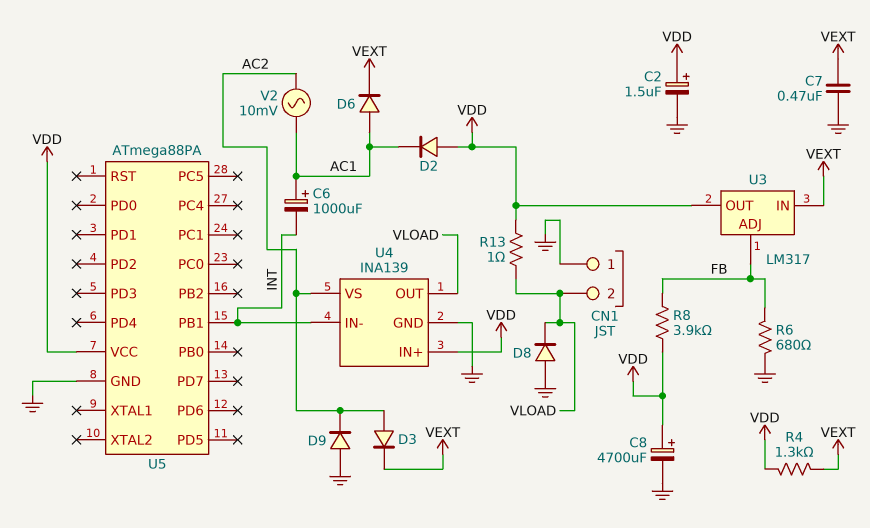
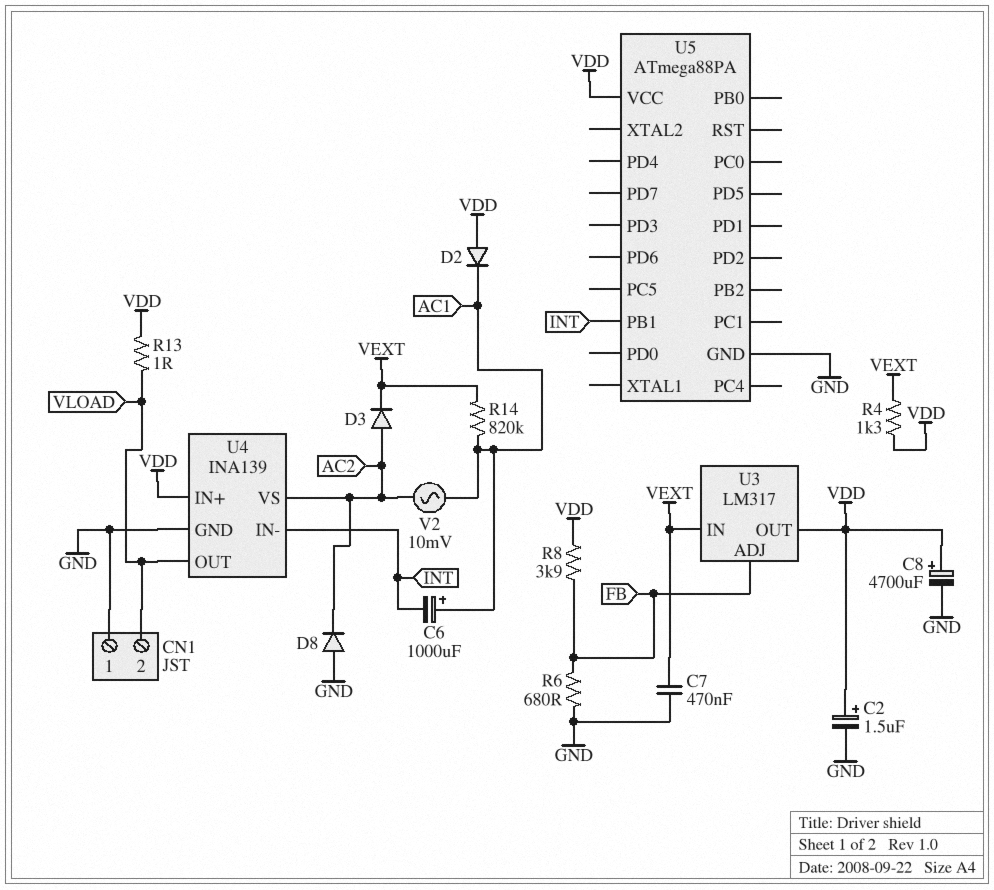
D6: diode (A AC1, K VEXT) -> none
D8: diode (A GND, K VLOAD) -> diode (A GND, K AC2)
D9: diode (A GND, K AC2) -> none
R14: none -> 820k (AC1, VEXT)

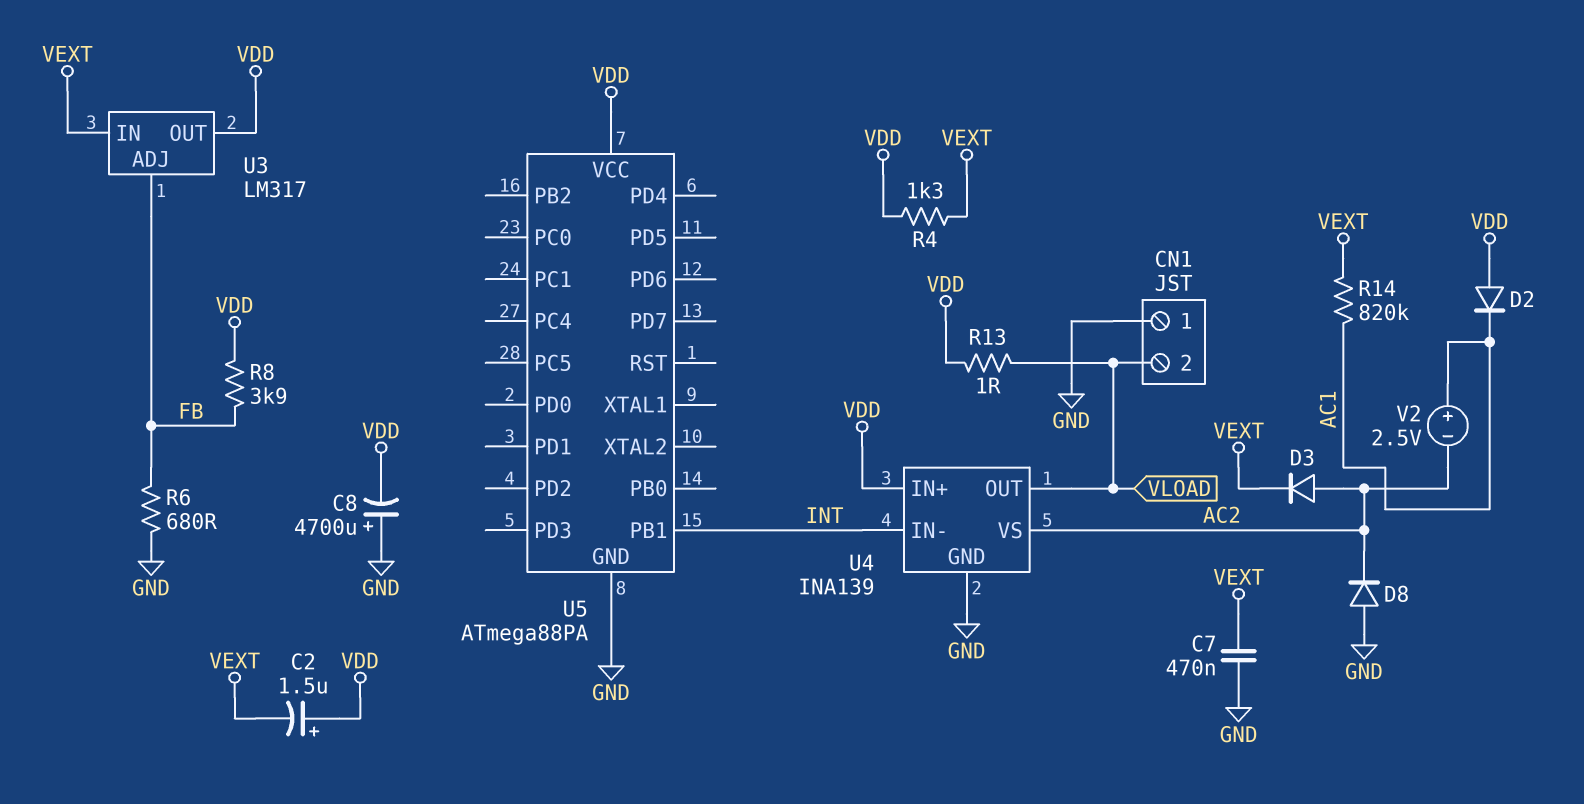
C2: 1.5uF (plus VDD, minus GND) -> 1.5uF (plus VDD, minus VEXT)
C6: 1000uF (plus AC1, minus INT) -> none
C8: 4700uF (plus VDD, minus GND) -> 4700uF (plus GND, minus VDD)
V2: AC 10mV (AC1, AC2) -> 2.5V (plus AC1, minus AC2)

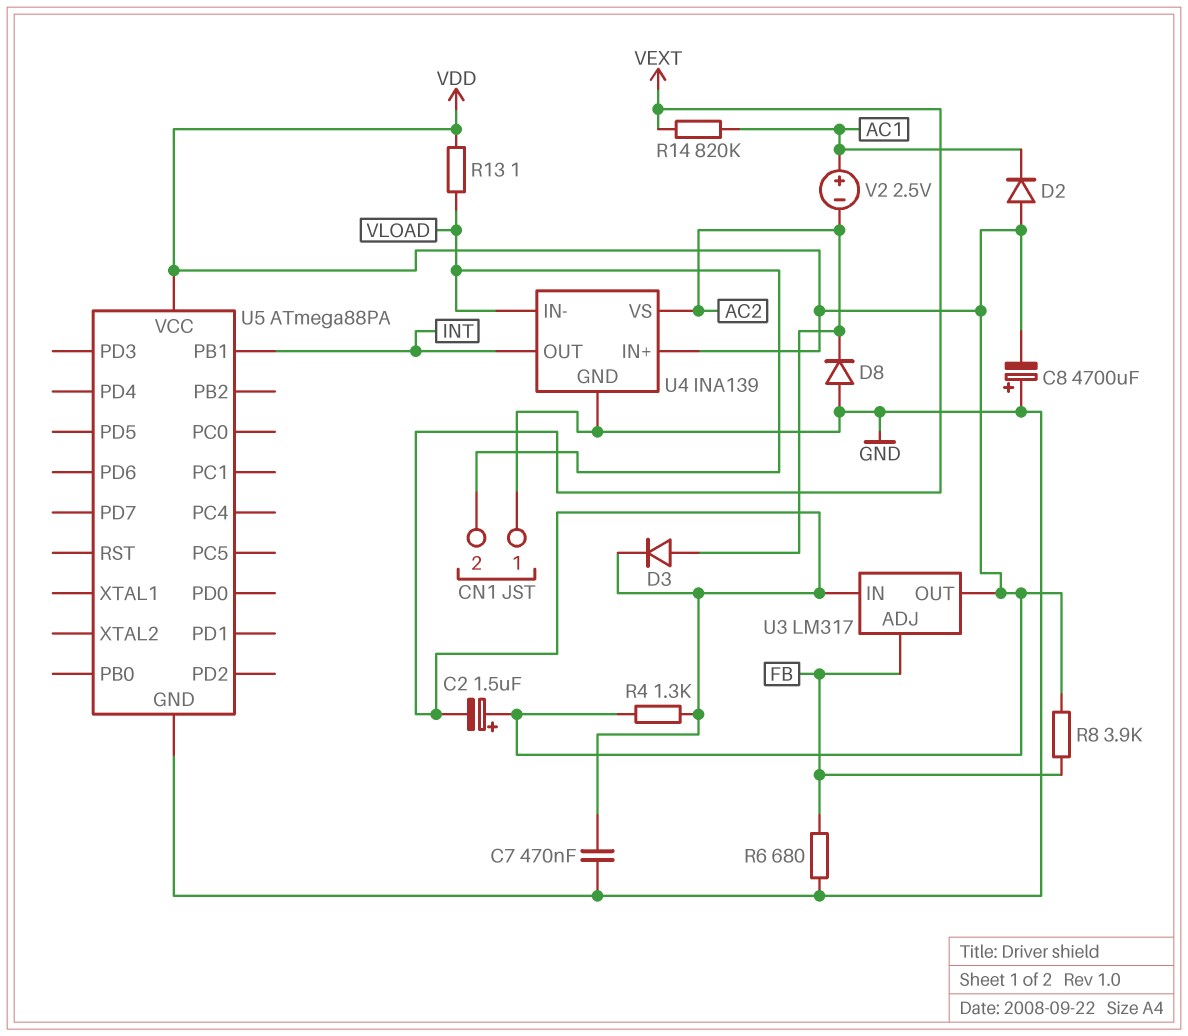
U4 pin IN-: INT -> VLOAD
U4 pin OUT: VLOAD -> INT

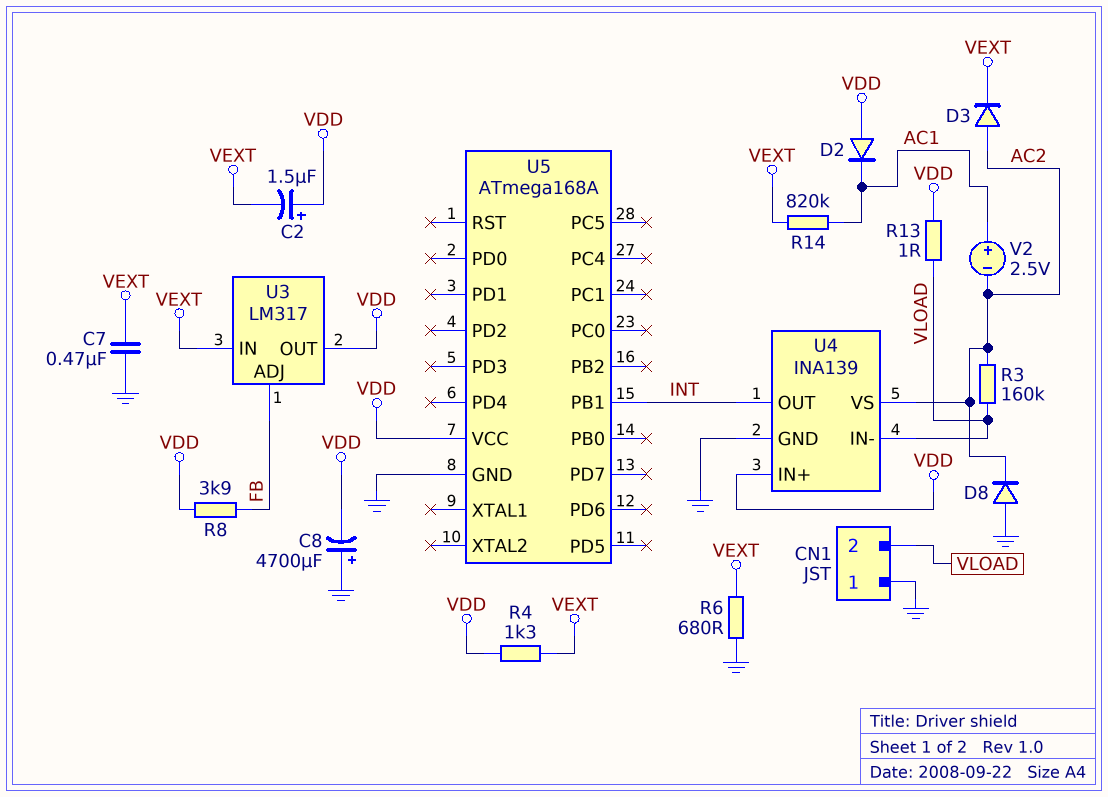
R3: none -> 160k (AC2, VLOAD)
R6: 680 (FB, GND) -> 680 (GND, VEXT)
U5: ATmega88PA -> ATmega168A

